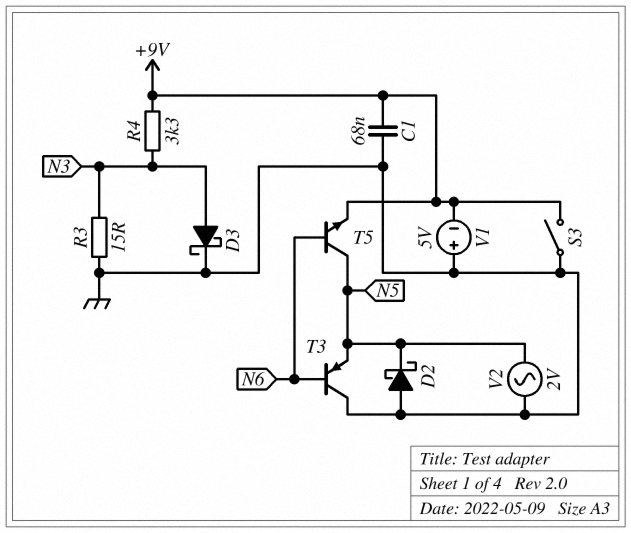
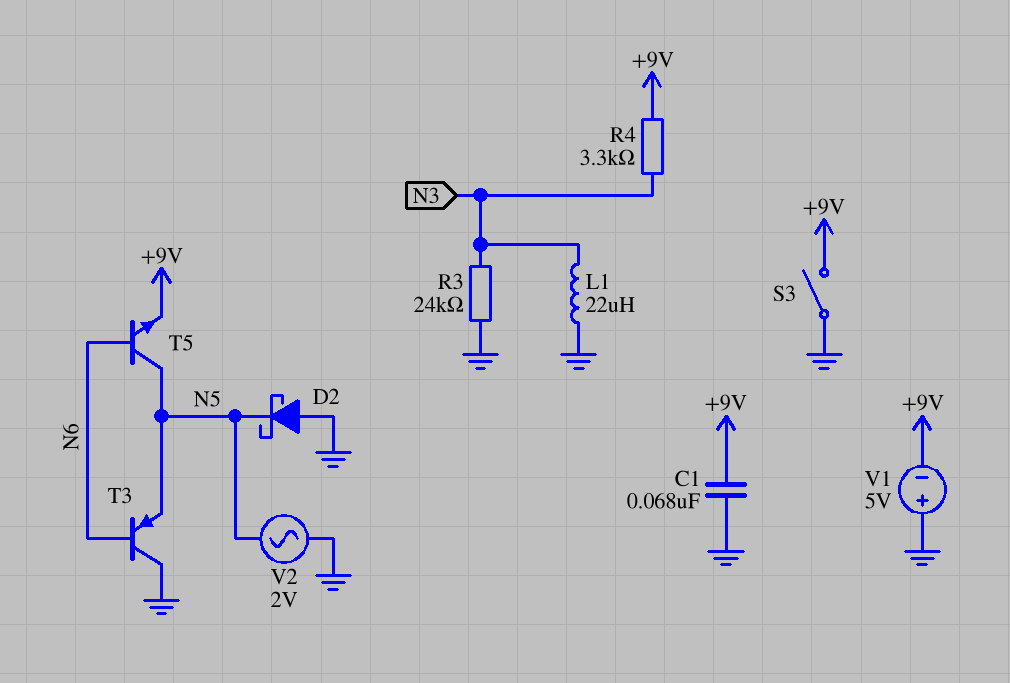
D3: schottky (A N3, K GND) -> none
L1: none -> 22uH (GND, N3)
R3: 15 (GND, N3) -> 24k (GND, N3)

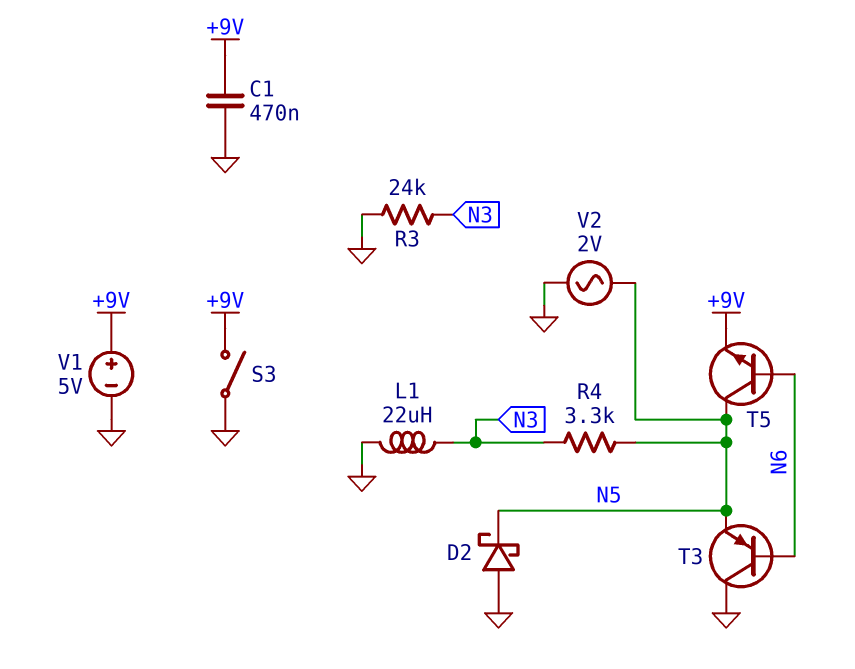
C1: 68nF (+9V, GND) -> 470nF (+9V, GND)
R4: 3.3k (+9V, N3) -> 3.3k (N3, N5)
V1: 5V (plus GND, minus +9V) -> 5V (plus +9V, minus GND)

